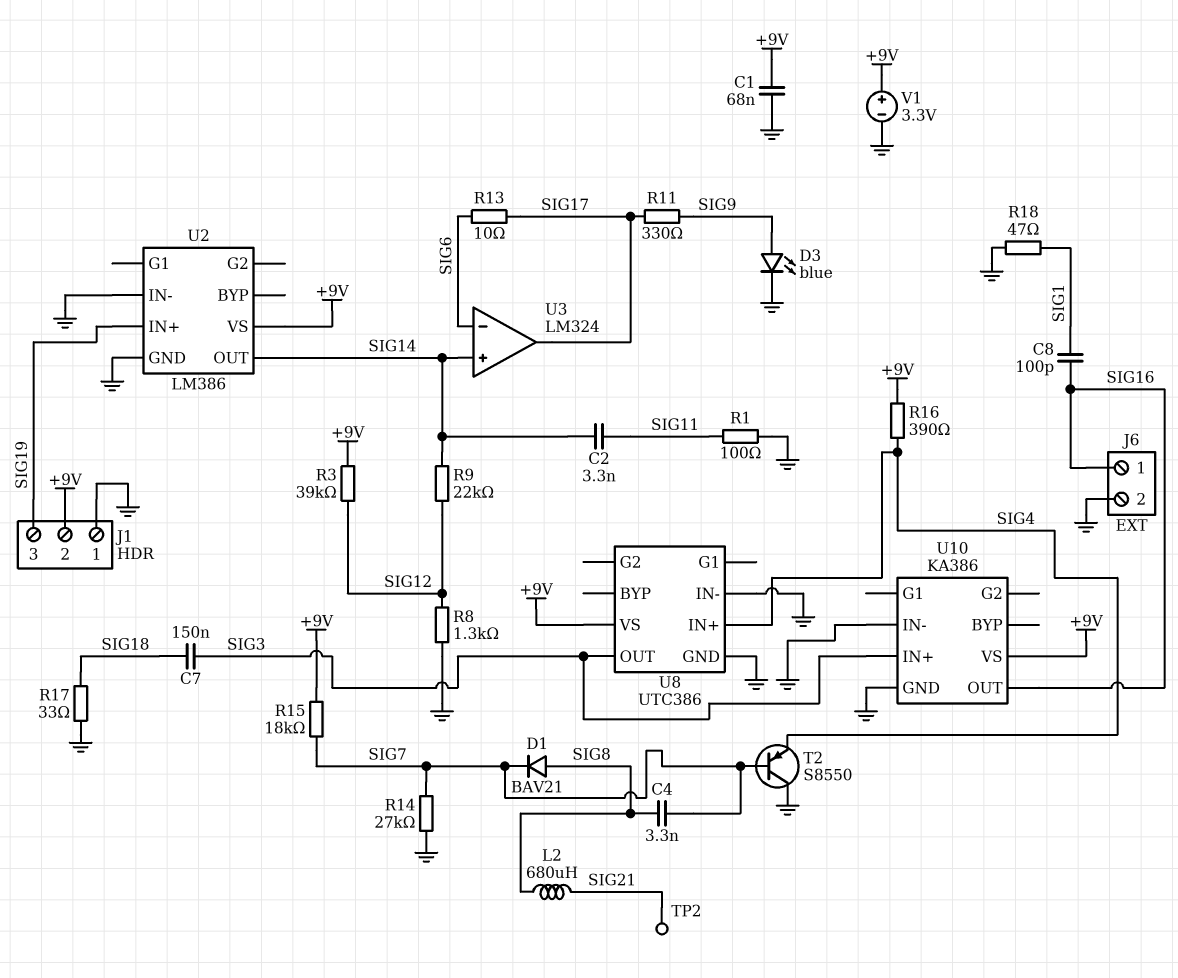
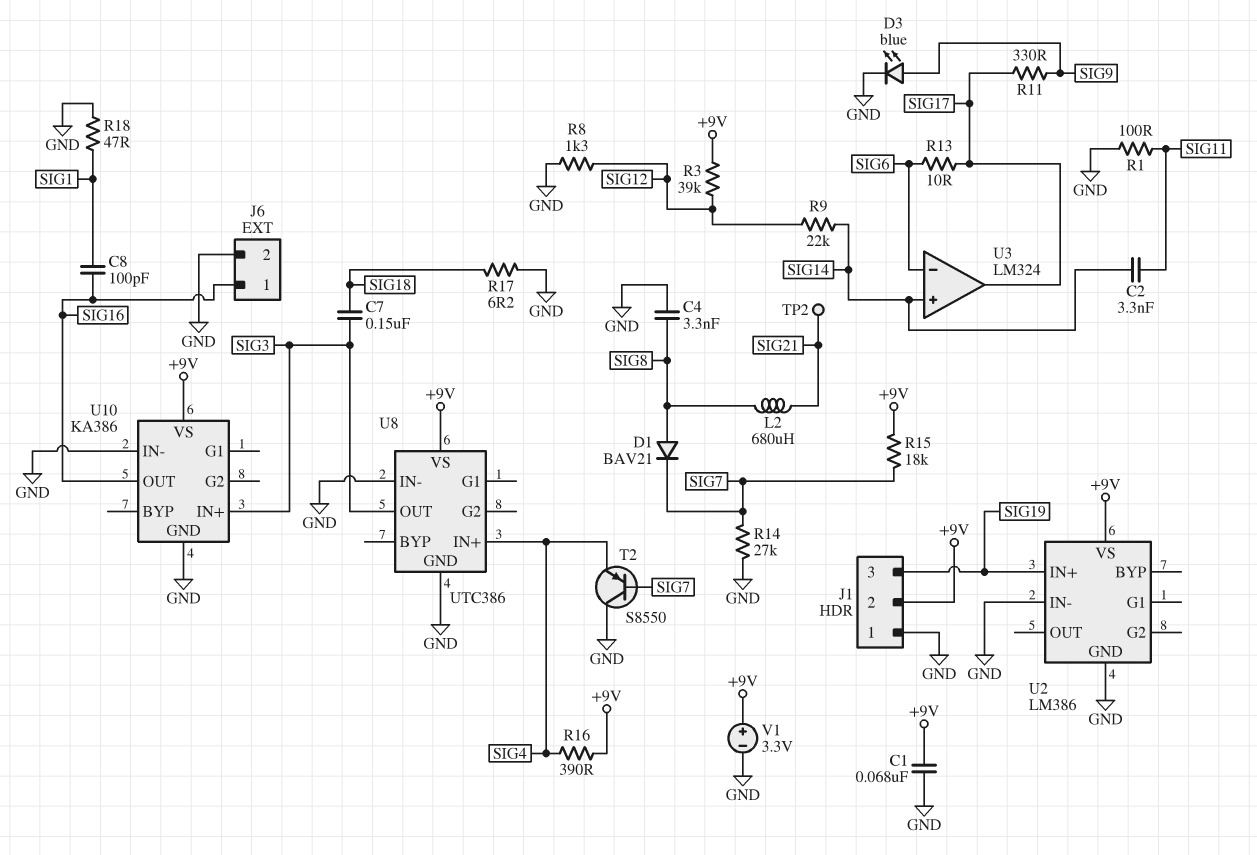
C4: 3.3nF (SIG7, SIG8) -> 3.3nF (GND, SIG8)
R17: 33 (GND, SIG18) -> 6.2 (GND, SIG18)
U2 pin OUT: SIG14 -> none

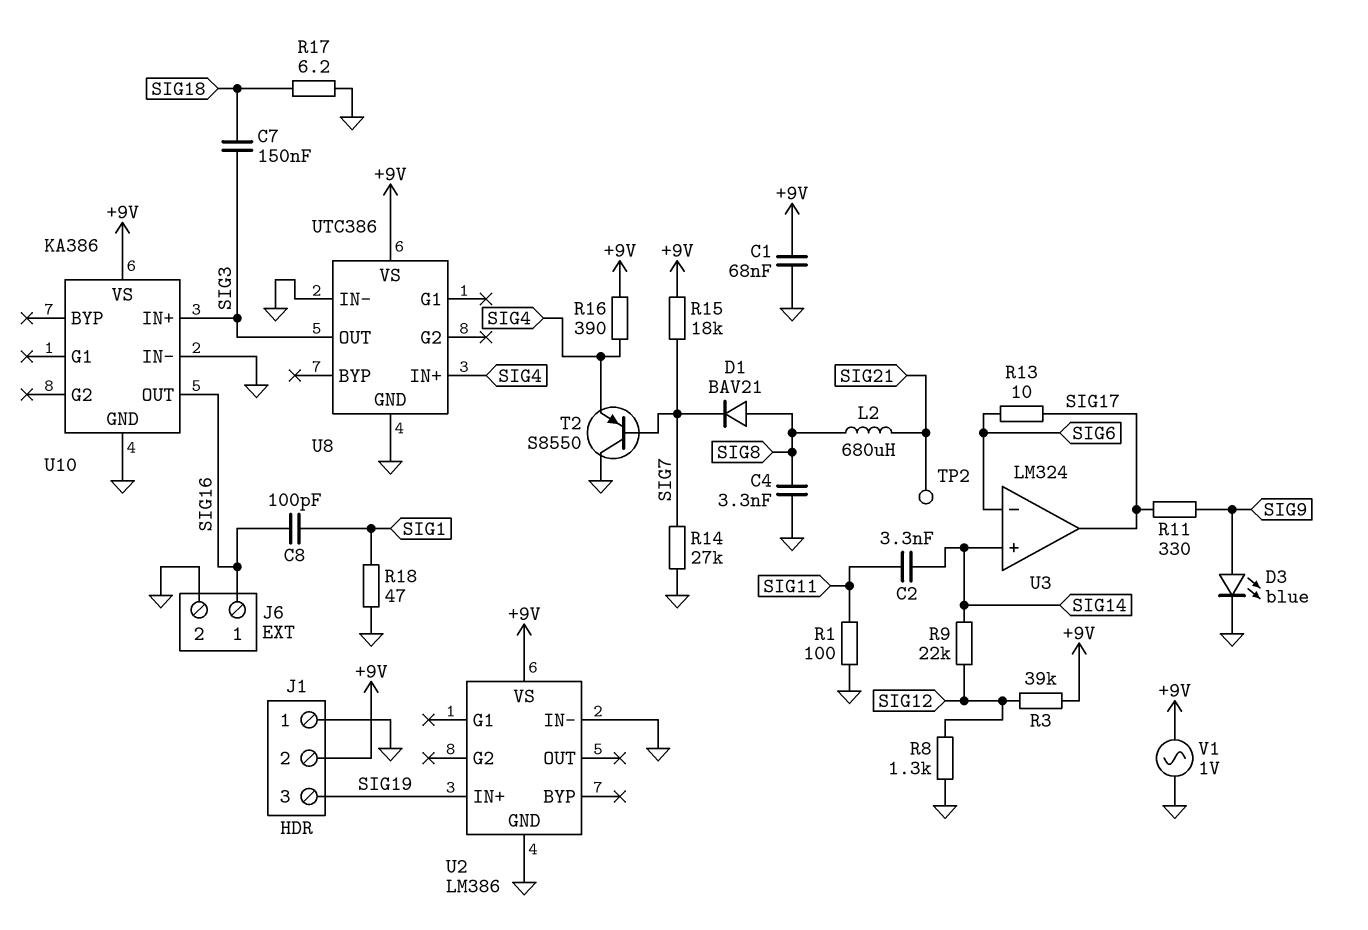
V1: 3.3V (plus +9V, minus GND) -> AC 1V (+9V, GND)

